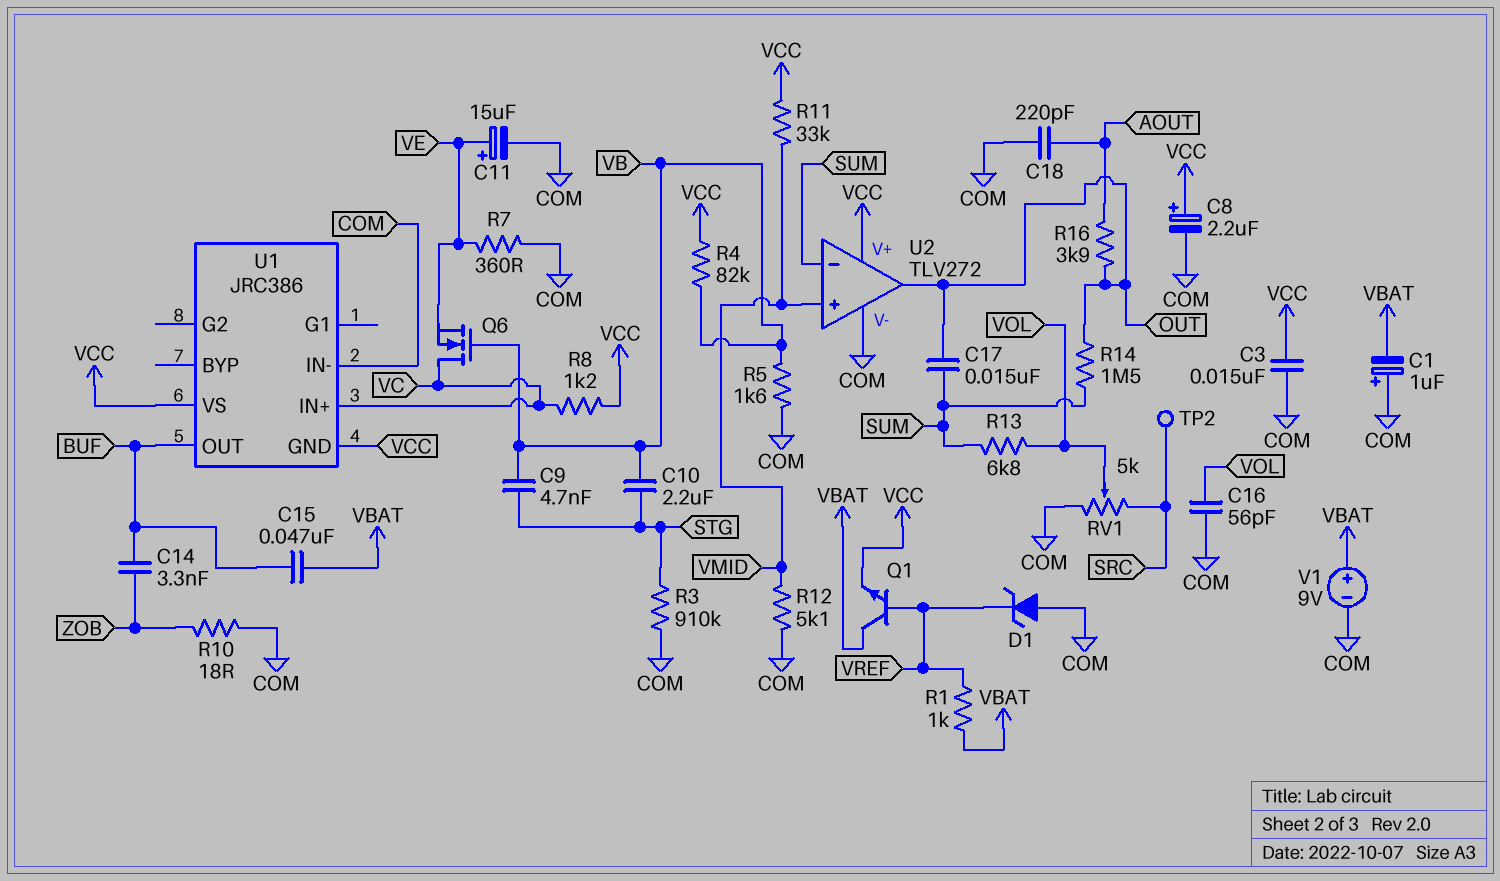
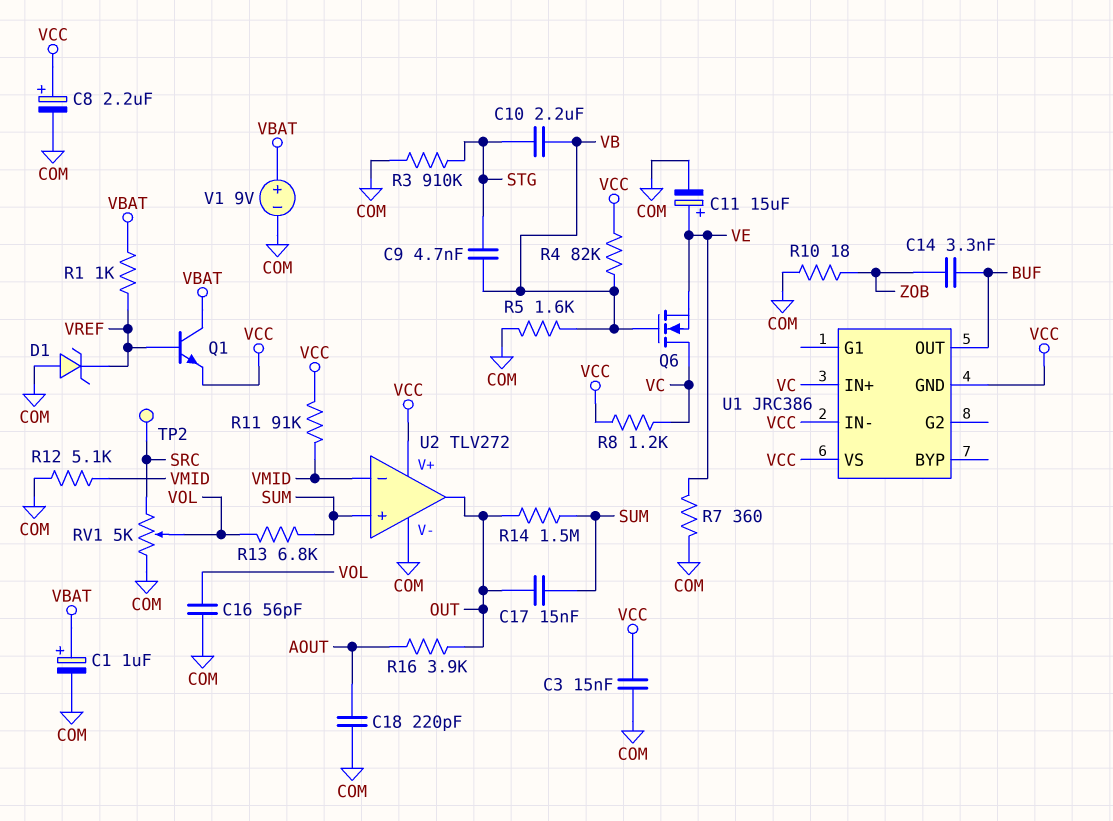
C1: 1uF (plus COM, minus VBAT) -> 1uF (plus VBAT, minus COM)
C15: 47nF (BUF, VBAT) -> none
R11: 33k (VCC, VMID) -> 91k (VCC, VMID)
U1 pin IN-: COM -> VCC
U2 pin in+: VMID -> SUM
U2 pin in-: SUM -> VMID

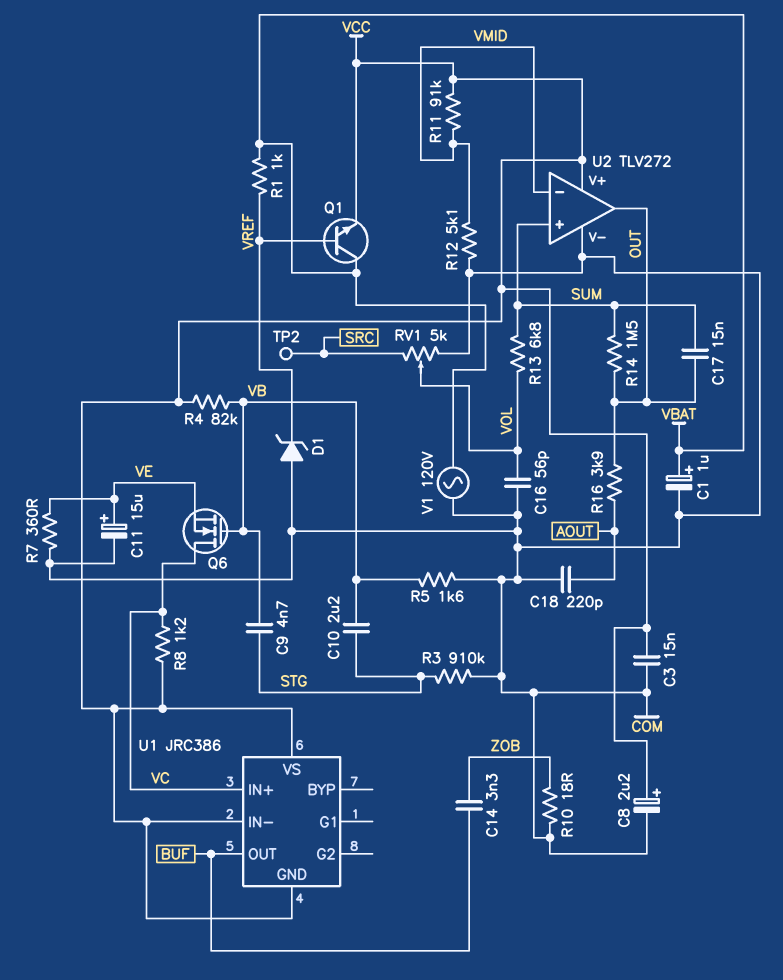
V1: 9V (plus VBAT, minus COM) -> AC 120V (COM, VBAT)

